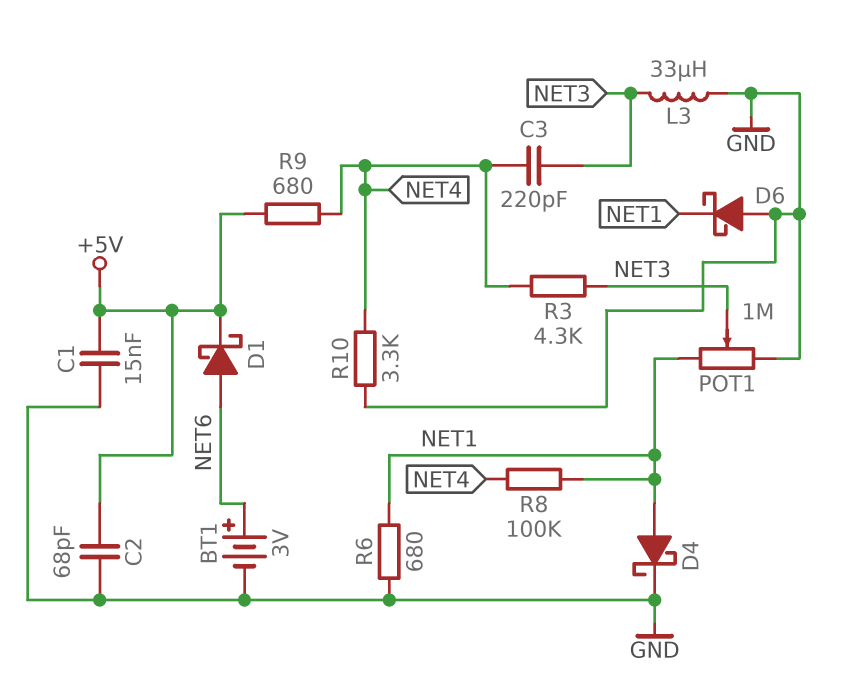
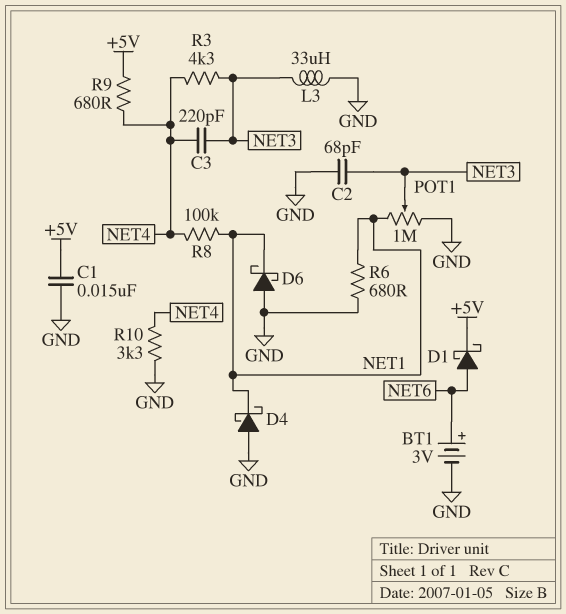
C2: 68pF (+5V, GND) -> 68pF (GND, NET3)
D4: schottky (A NET1, K GND) -> schottky (A GND, K NET1)

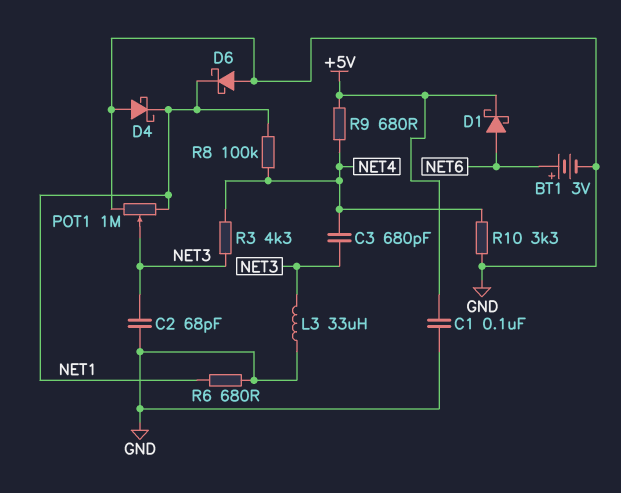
C1: 15nF (+5V, GND) -> 100nF (+5V, GND)
C3: 220pF (NET3, NET4) -> 680pF (NET3, NET4)

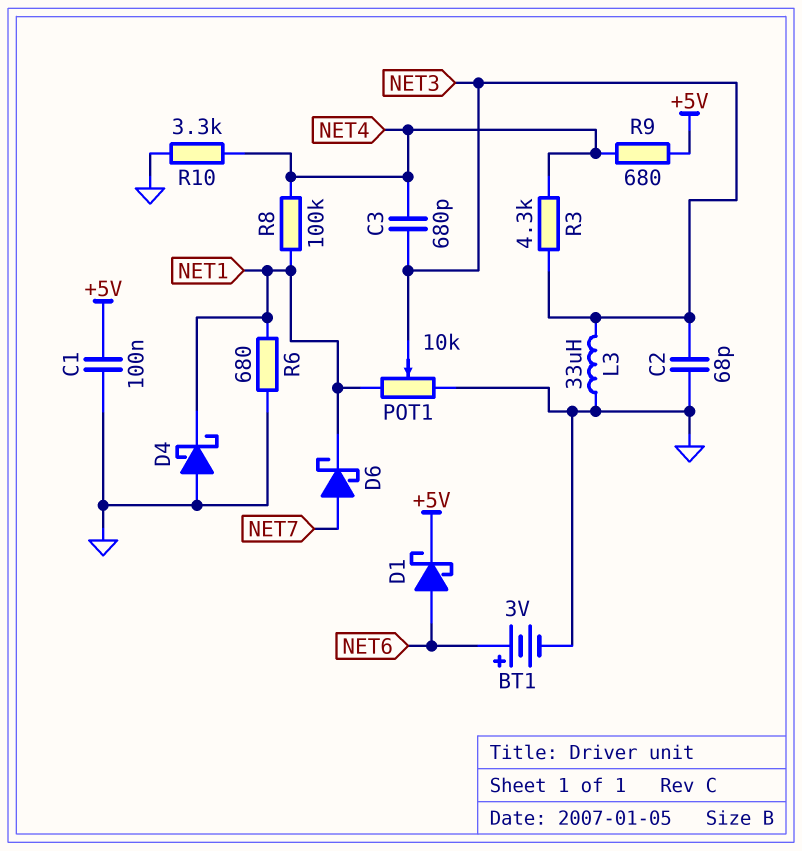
D6: schottky (A GND, K NET1) -> schottky (A NET7, K NET1)
POT1: 1M (GND, NET1, wiper NET3) -> 10k (GND, NET1, wiper NET3)

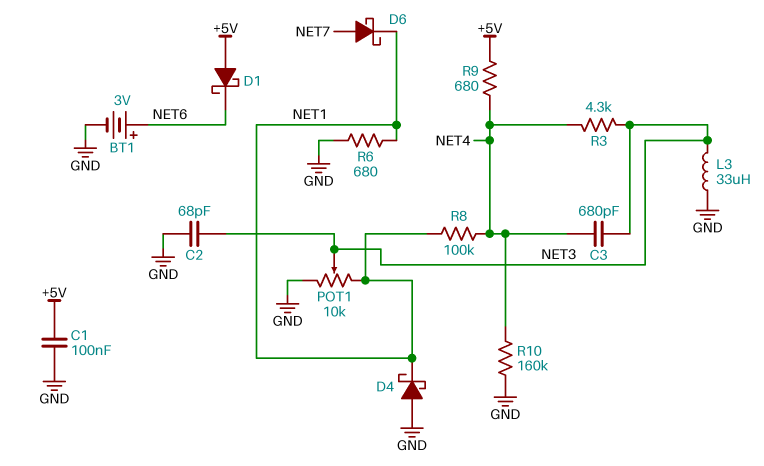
D1: schottky (A NET6, K +5V) -> schottky (A +5V, K NET6)
R10: 3.3k (GND, NET4) -> 160k (GND, NET4)

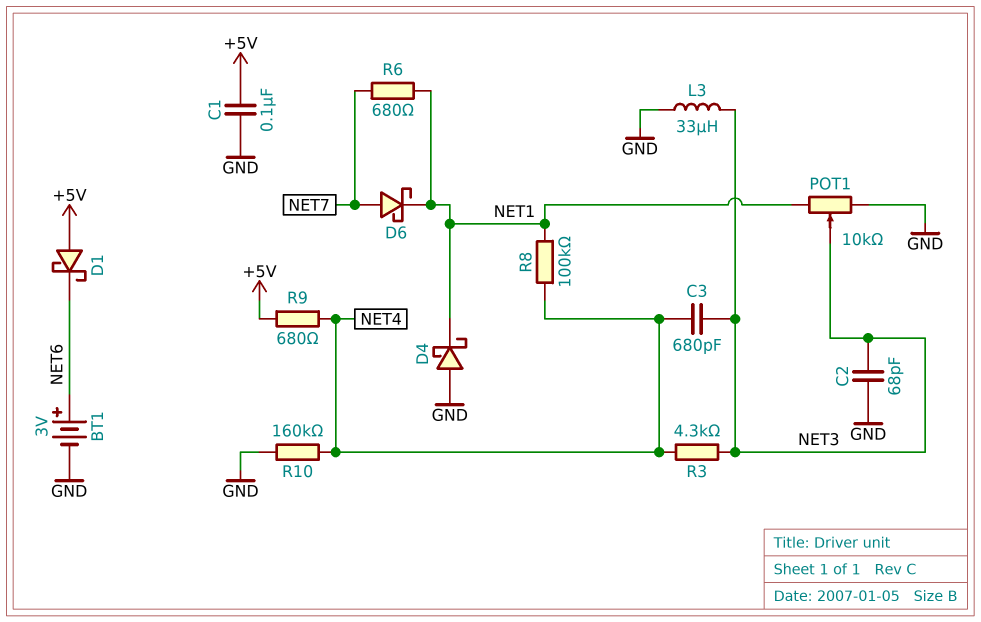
R6: 680 (GND, NET1) -> 680 (NET1, NET7)

